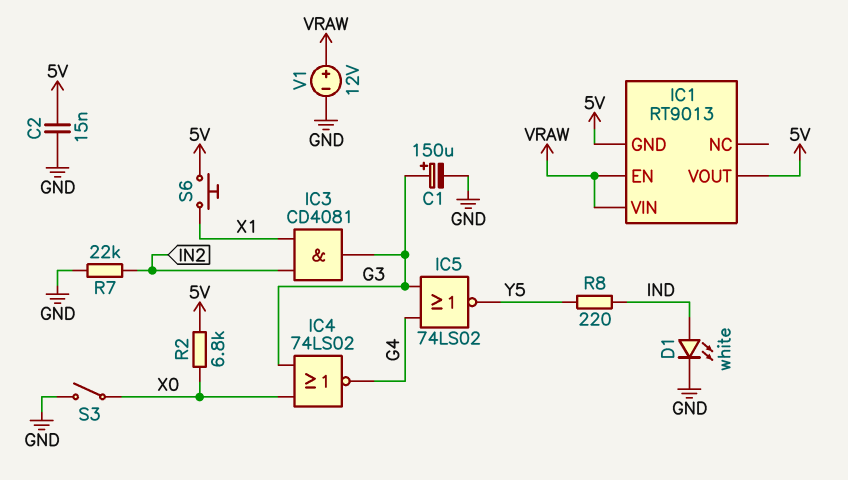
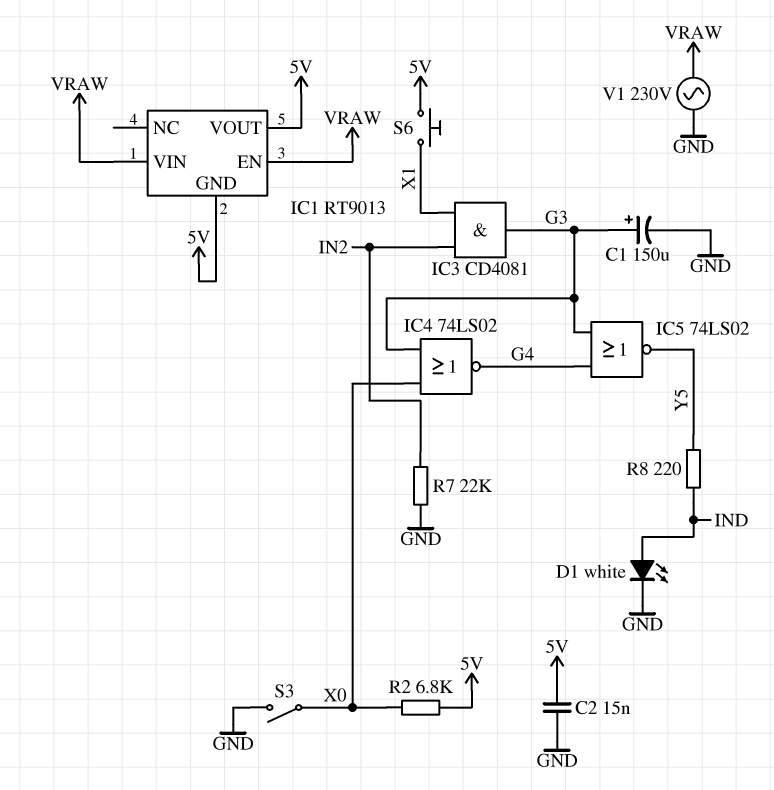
V1: 12V (plus VRAW, minus GND) -> AC 230V (GND, VRAW)

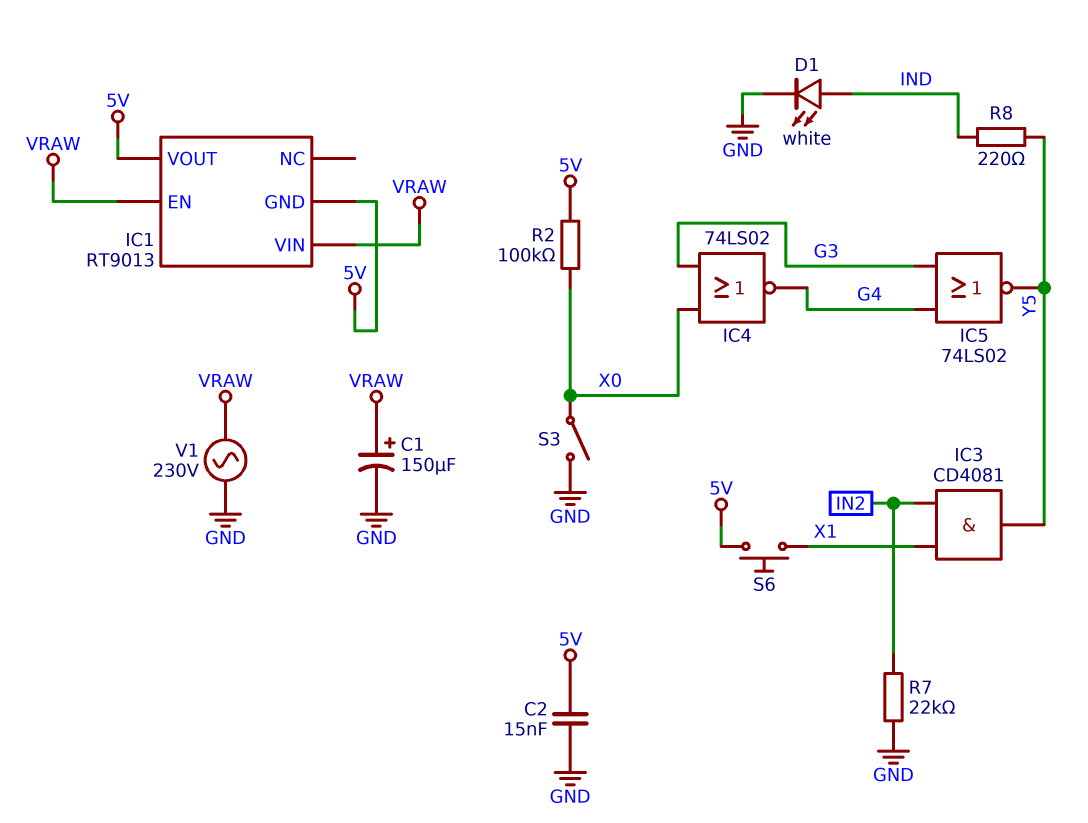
C1: 150uF (plus G3, minus GND) -> 150uF (plus VRAW, minus GND)
IC3: AND CD4081 (in IN2, in X1, out G3) -> AND CD4081 (in IN2, in X1, out Y5)
R2: 6.8k (5V, X0) -> 100k (5V, X0)

